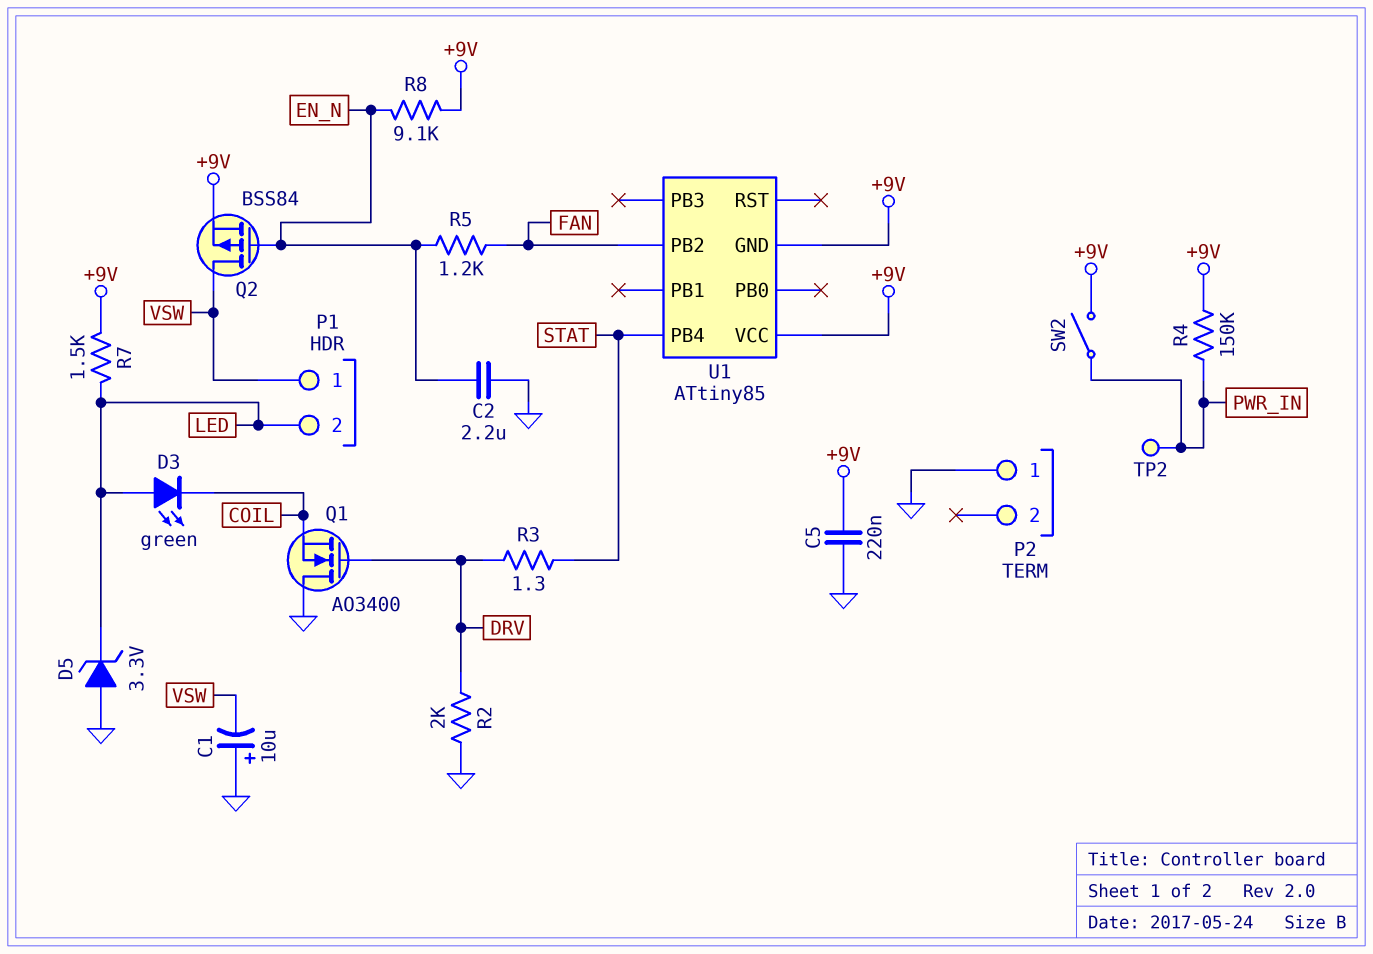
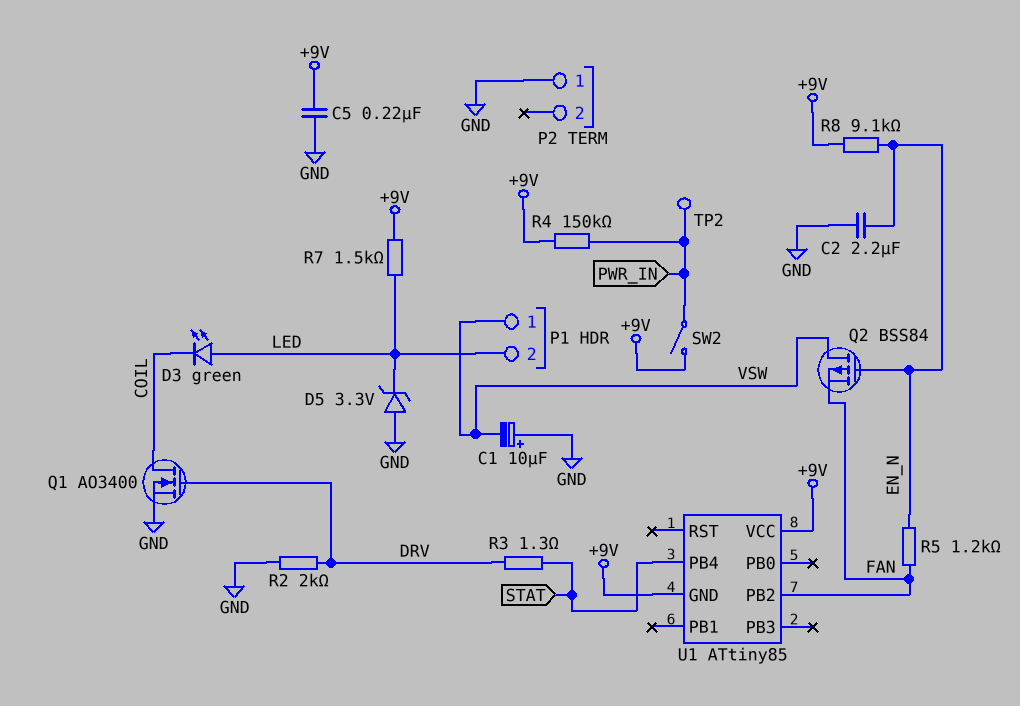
Q1: NMOS AO3400 (G DRV, D GND, S COIL) -> NMOS AO3400 (G DRV, D COIL, S GND)
Q2: PMOS BSS84 (G EN_N, D VSW, S +9V) -> PMOS BSS84 (G EN_N, D VSW, S FAN)

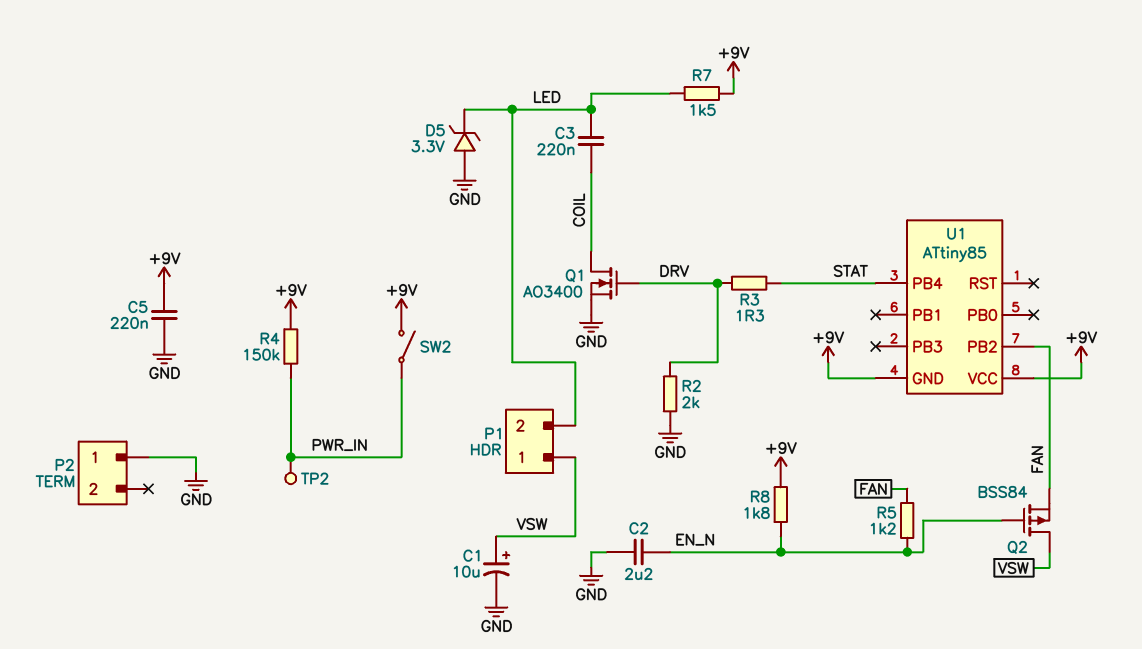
C1: 10uF (plus GND, minus VSW) -> 10uF (plus VSW, minus GND)
C3: none -> 220nF (COIL, LED)
D3: LED green (A LED, K COIL) -> none
R8: 9.1k (+9V, EN_N) -> 1.8k (+9V, EN_N)

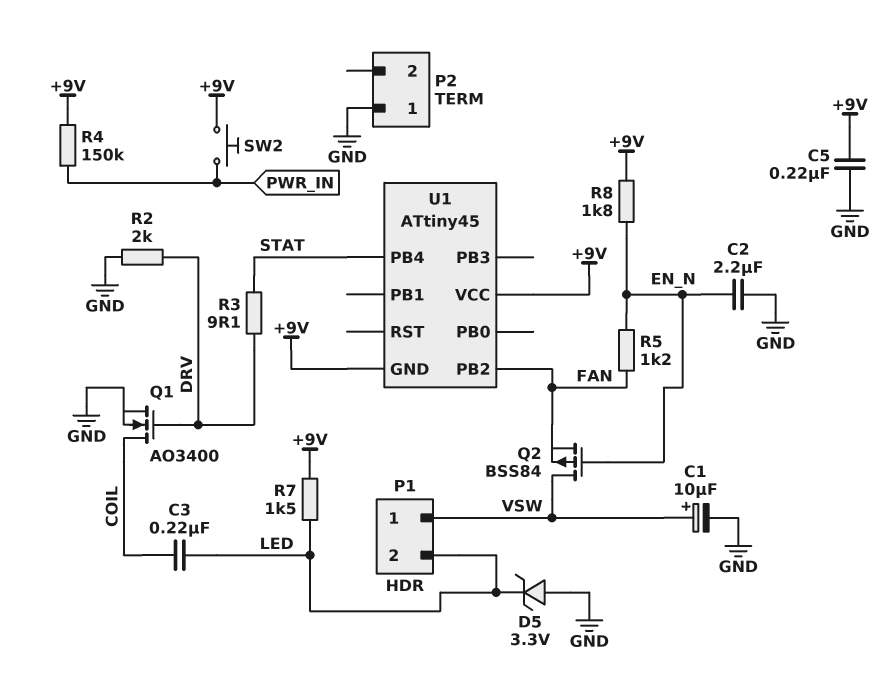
R3: 1.3 (DRV, STAT) -> 9.1 (DRV, STAT)
SW2: switch (+9V, PWR_IN) -> button (+9V, PWR_IN)
TP2: test point (PWR_IN) -> none
U1: ATtiny85 -> ATtiny45

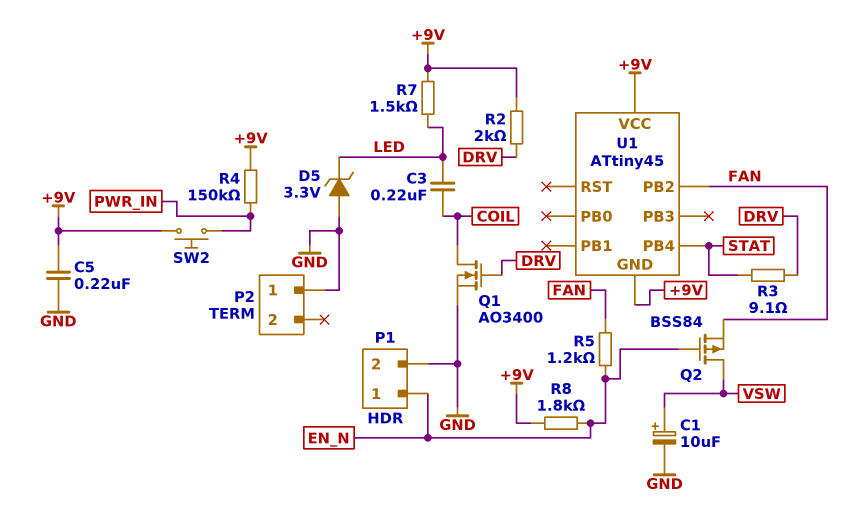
C2: 2.2uF (EN_N, GND) -> none
P1 pin 1: VSW -> EN_N
P1 pin 2: LED -> GND
R2: 2k (DRV, GND) -> 2k (+9V, DRV)

